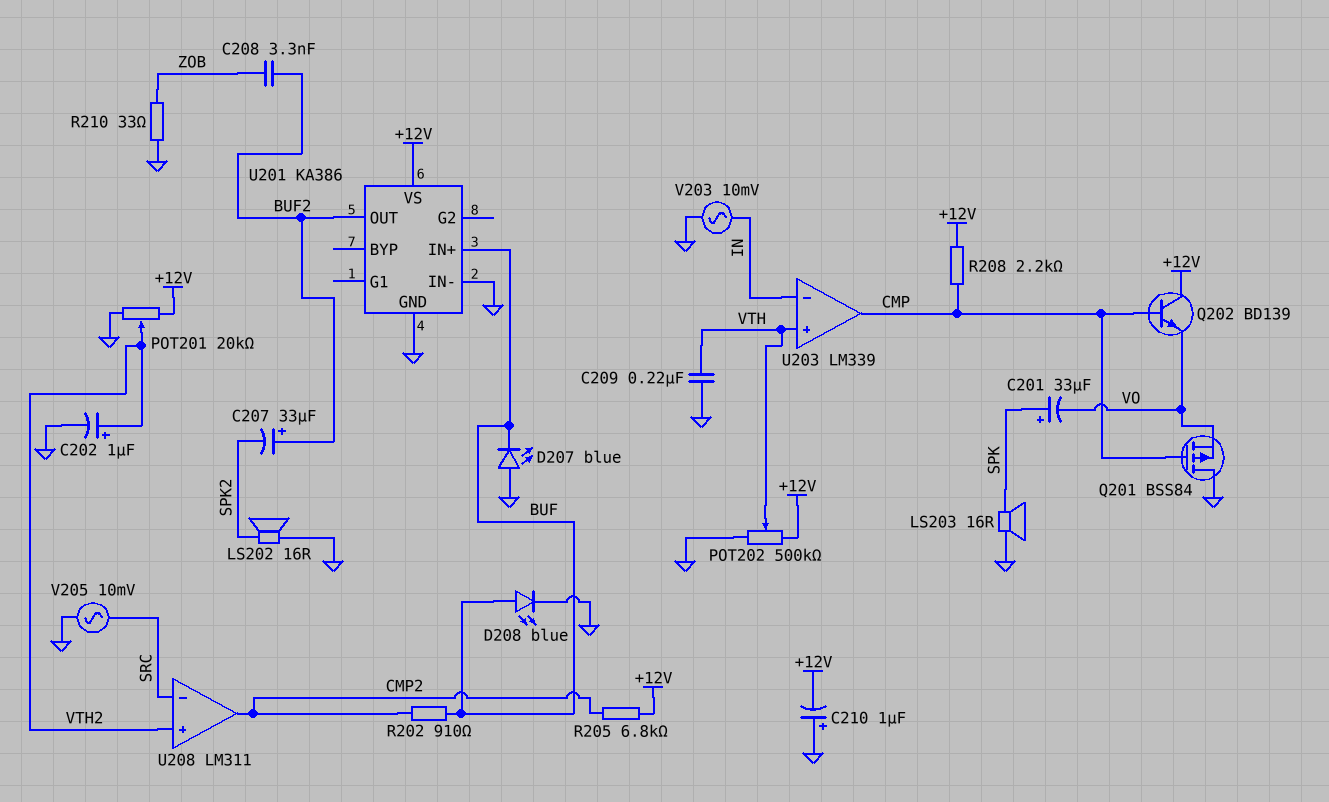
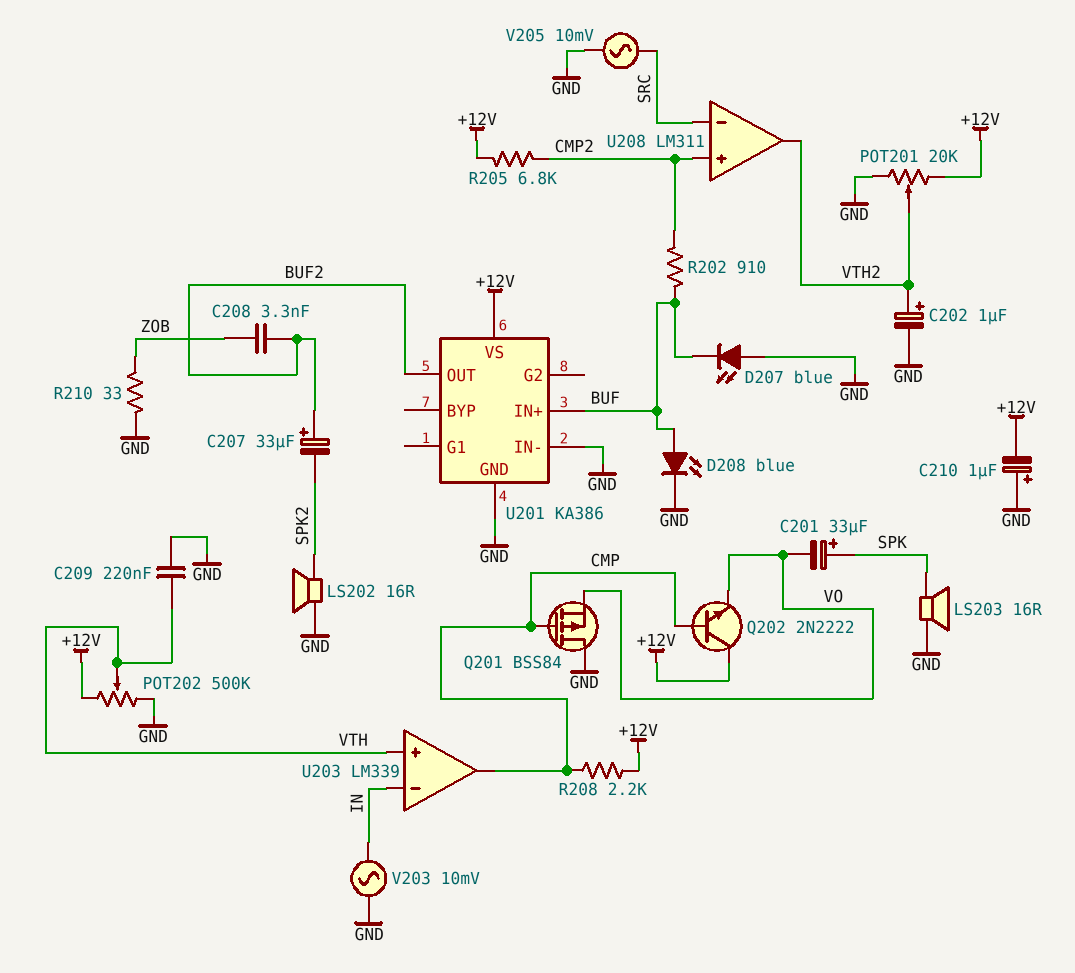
Q202: NPN BD139 (B CMP, C +12V, E VO) -> NPN 2N2222 (B CMP, C +12V, E VO)
U208 pin in+: VTH2 -> CMP2
U208 pin out: CMP2 -> VTH2

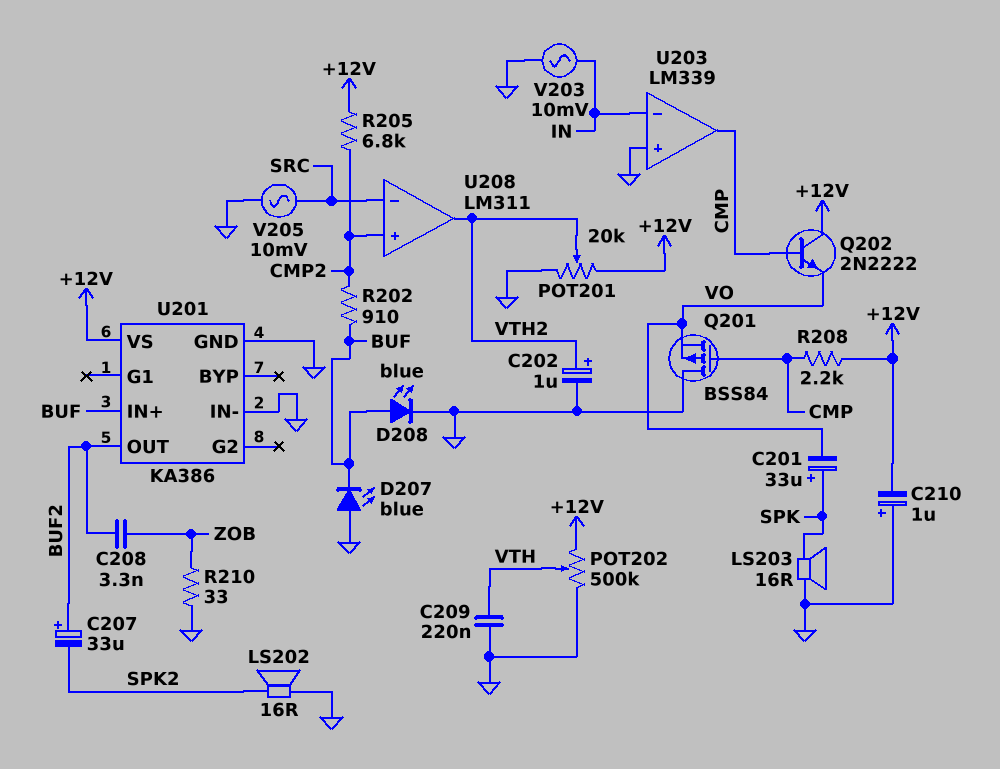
U203 pin in+: VTH -> GND

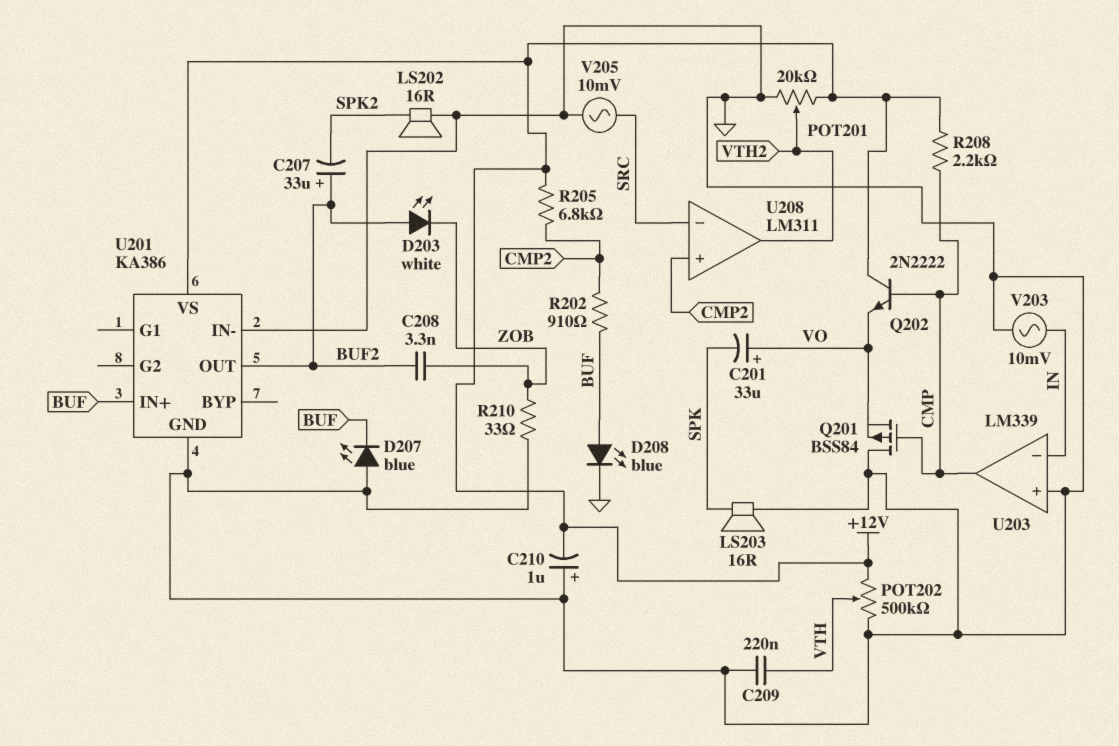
C201: 33uF (plus SPK, minus VO) -> 33uF (plus VO, minus SPK)
C202: 1uF (plus VTH2, minus GND) -> none
D203: none -> LED white (A BUF2, K ZOB)

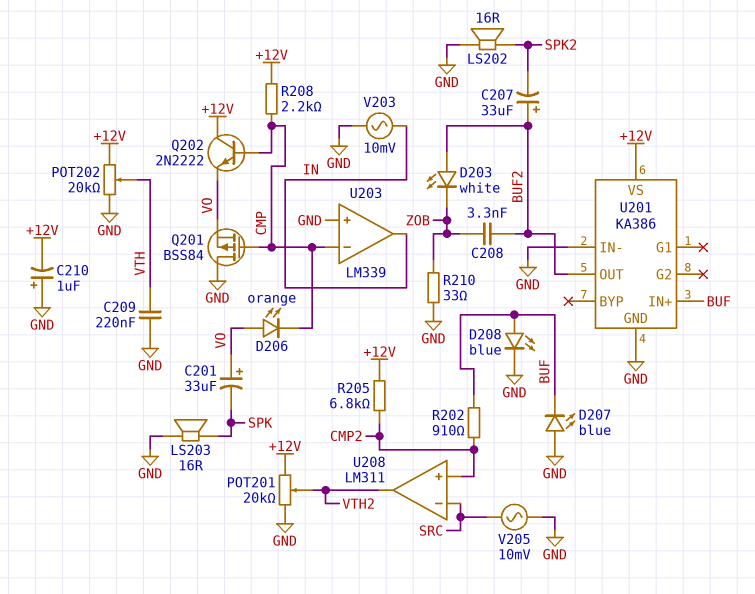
D206: none -> LED orange (A VO, K CMP)
POT202: 500k (+12V, GND, wiper VTH) -> 20k (+12V, GND, wiper VTH)
U203 pin in-: IN -> CMP
U203 pin out: CMP -> IN

